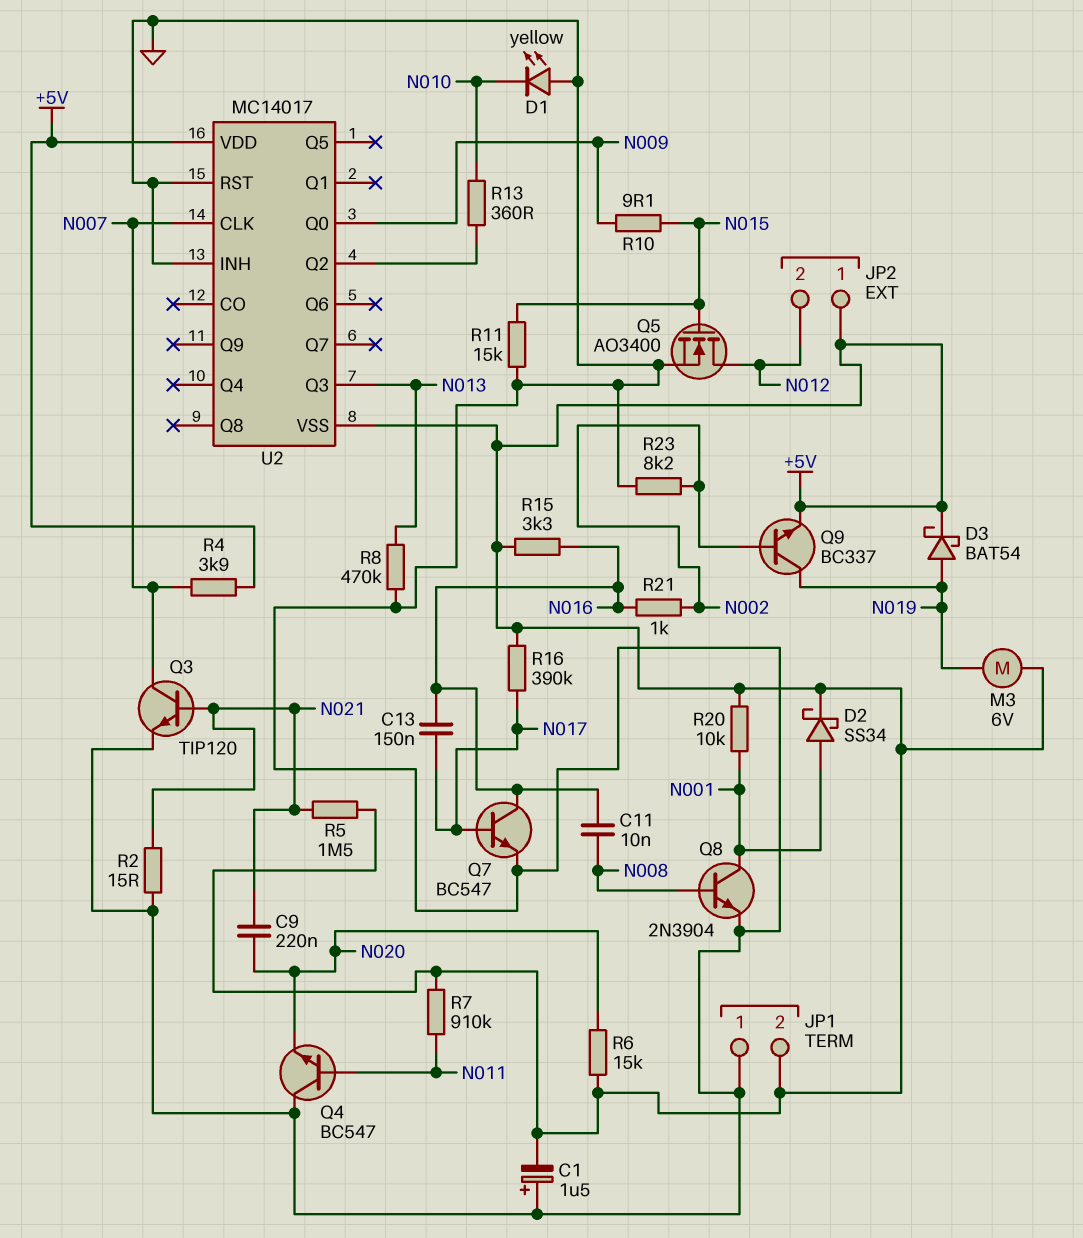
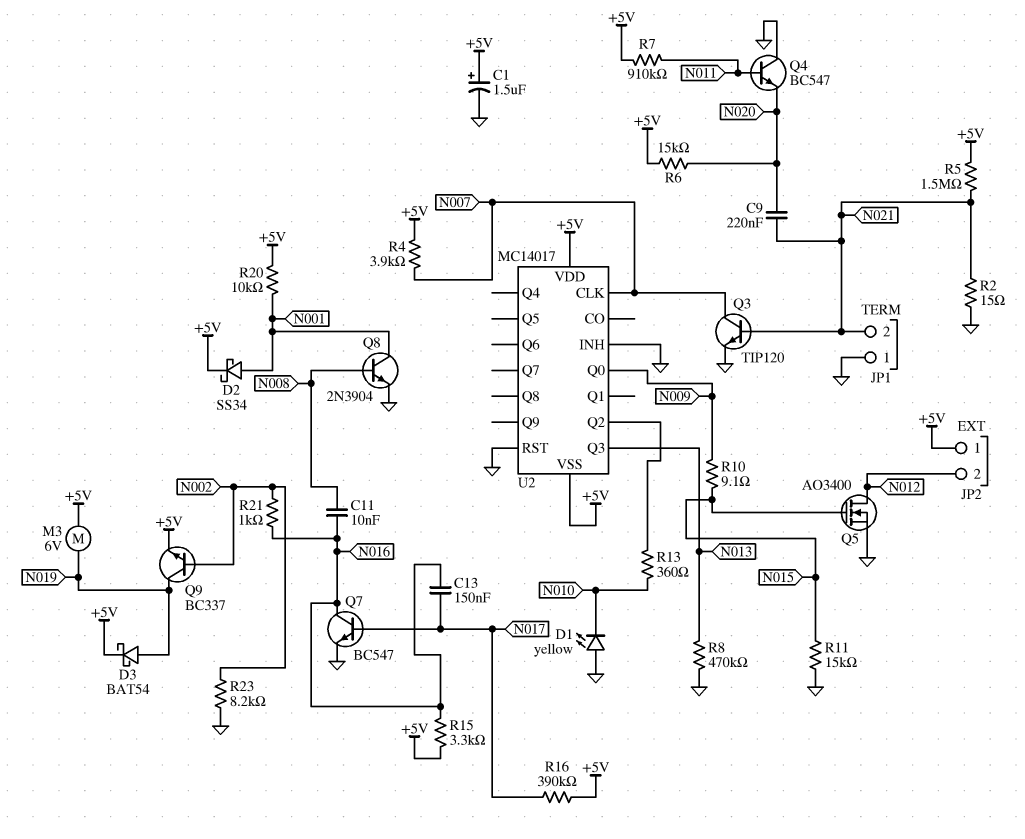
C1: 1.5uF (plus GND, minus +5V) -> 1.5uF (plus +5V, minus GND)
JP1 pin 2: +5V -> N021

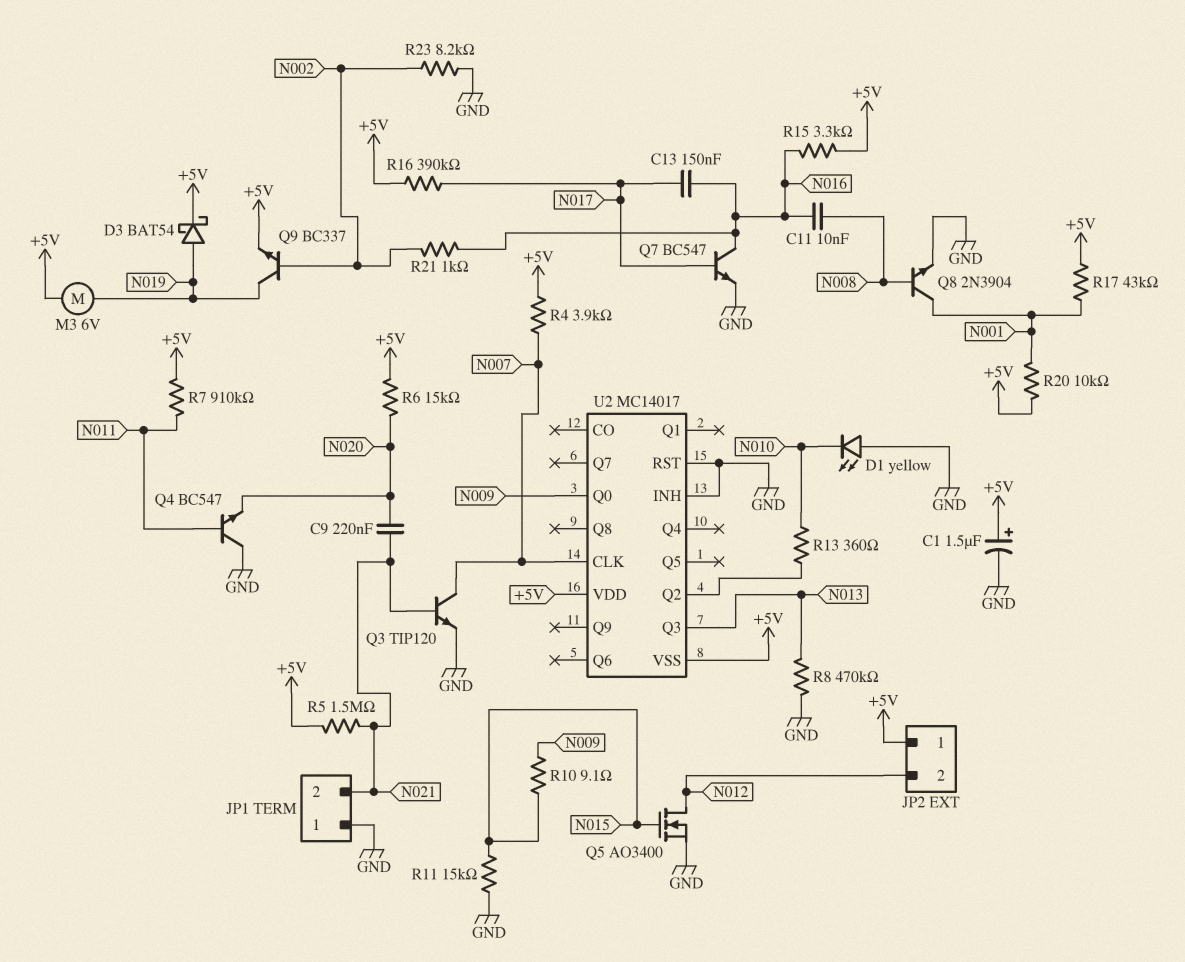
D2: schottky SS34 (A N001, K +5V) -> none
R2: 15 (GND, N021) -> none
R17: none -> 43k (+5V, N001)

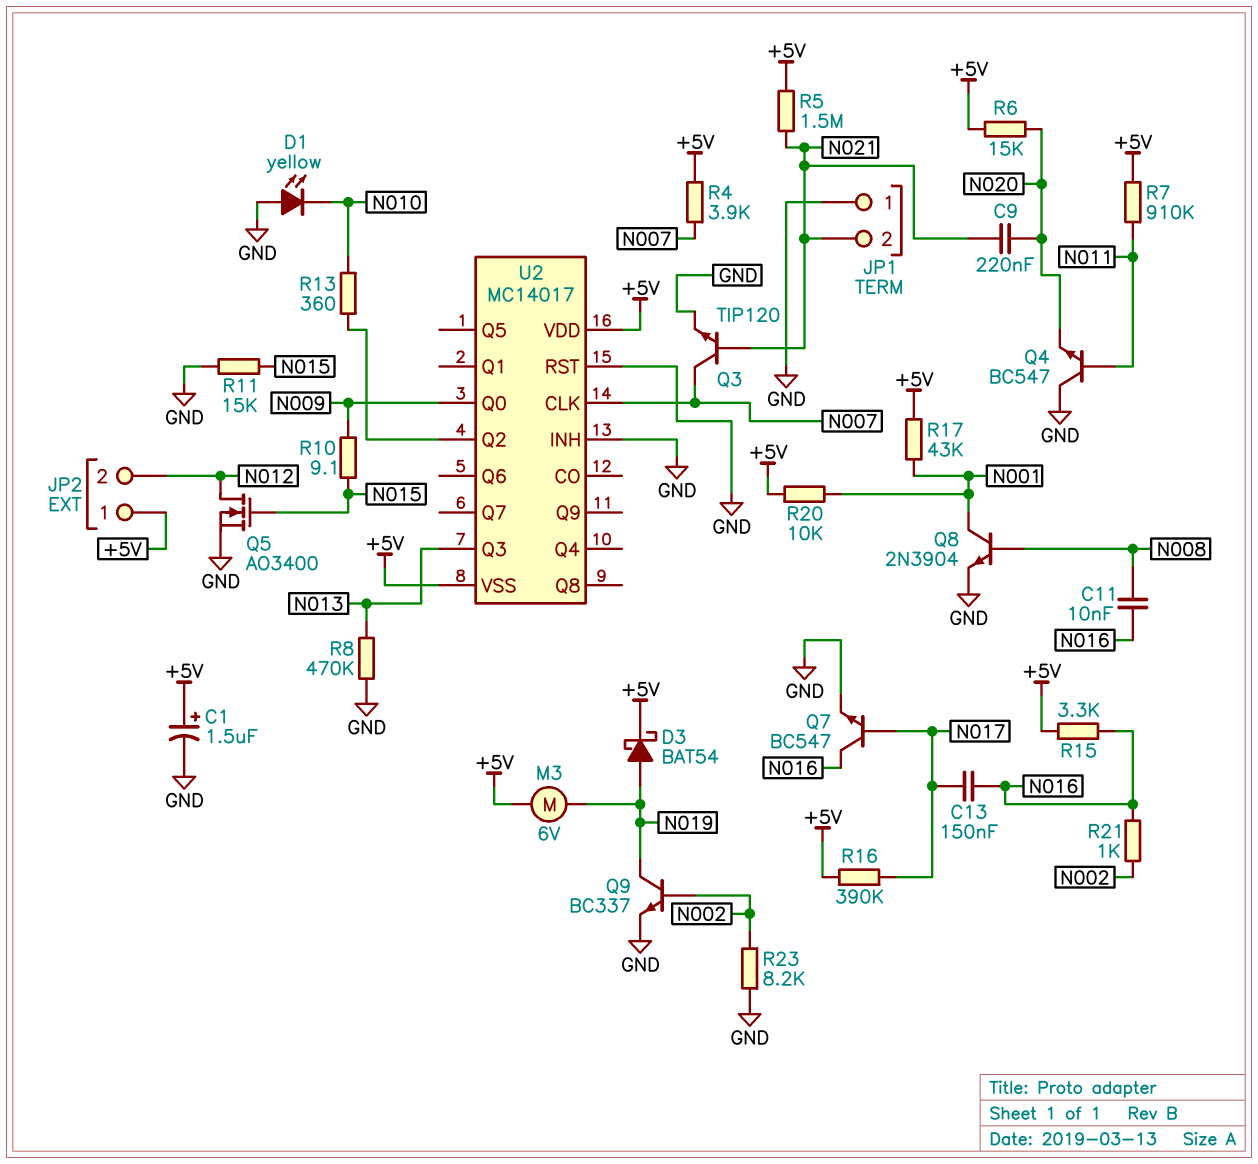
Q9: NPN BC337 (B N002, C N019, E +5V) -> NPN BC337 (B N002, C N019, E GND)

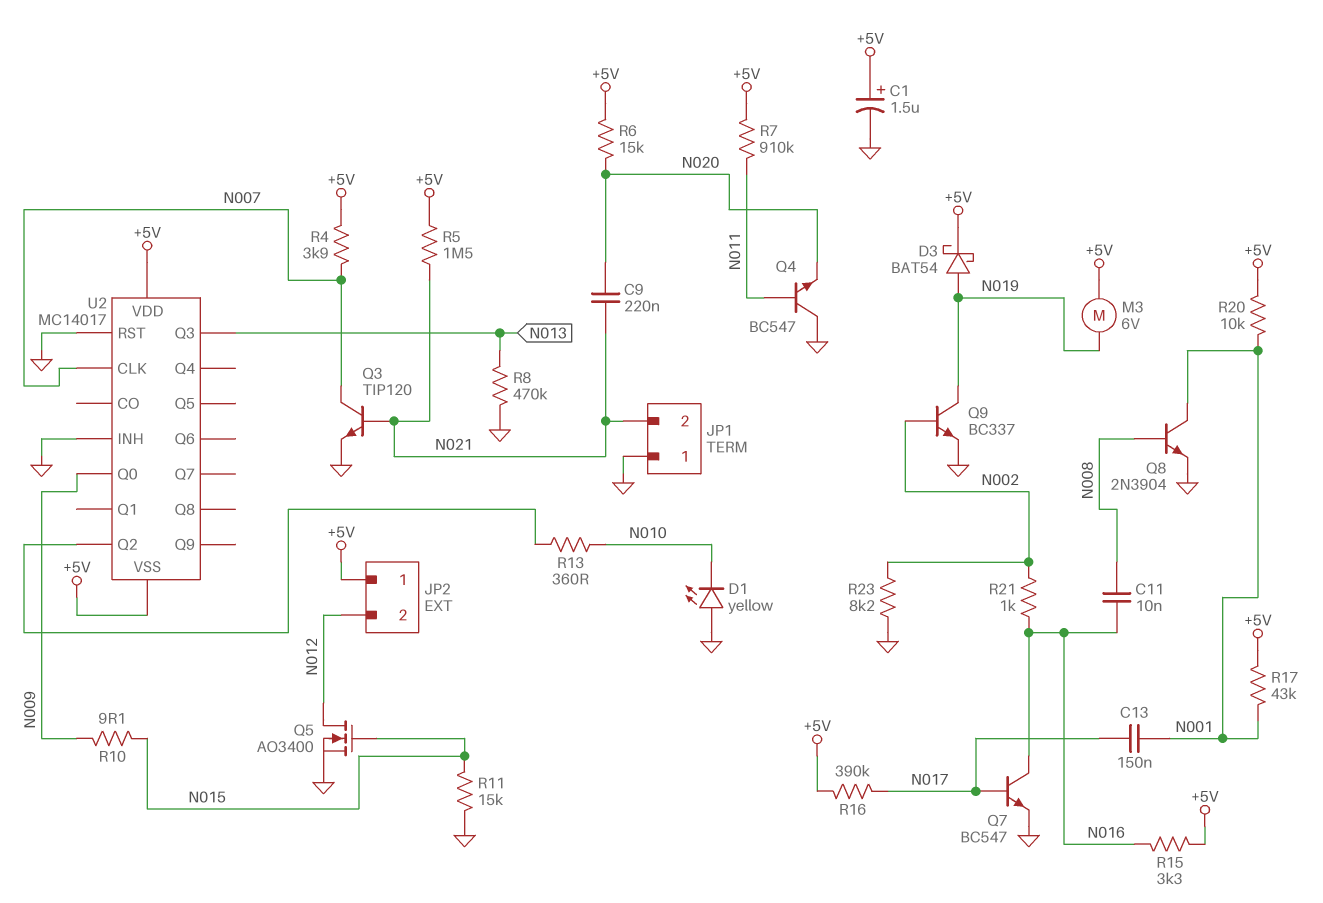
C13: 150nF (N016, N017) -> 150nF (N001, N017)

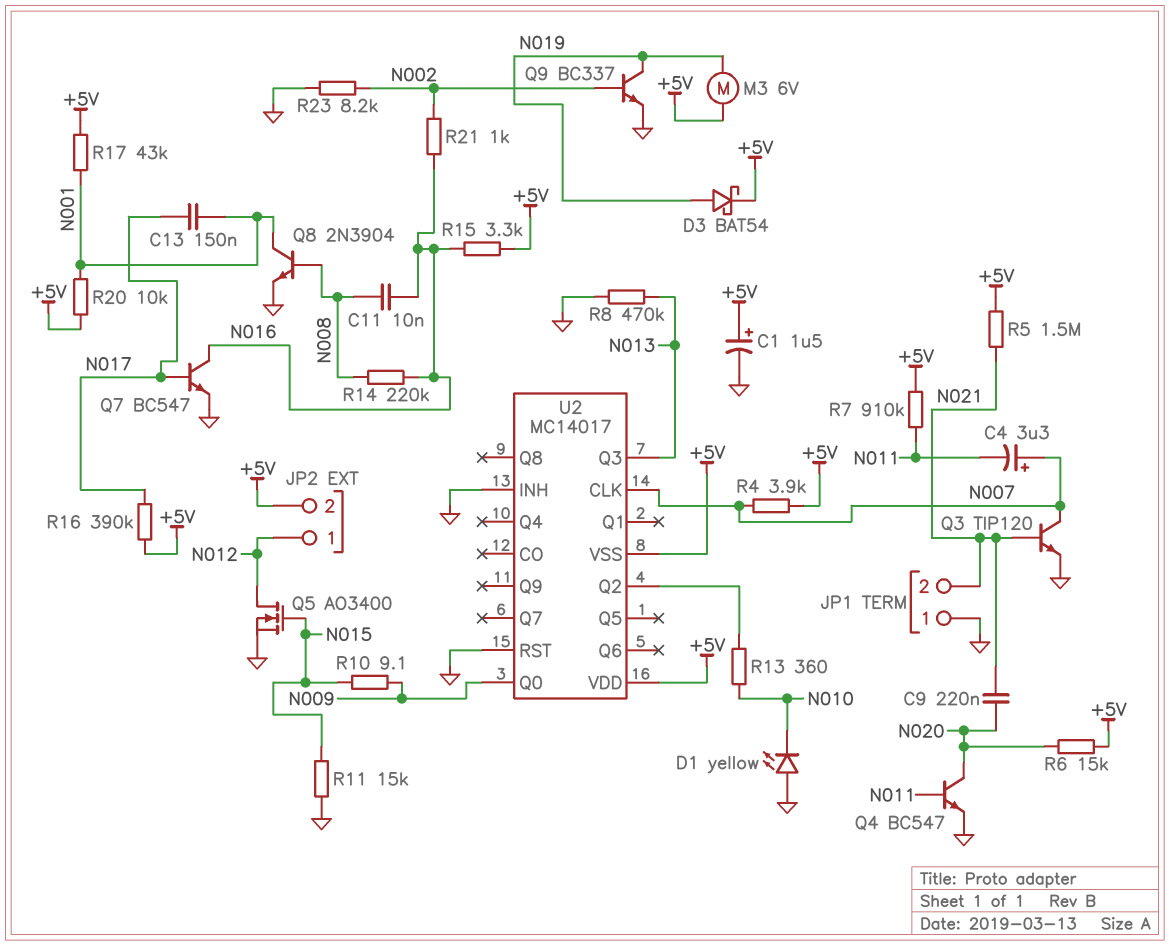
C4: none -> 3.3uF (plus N007, minus N011)
JP2 pin 1: +5V -> N012
JP2 pin 2: N012 -> +5V
Q4: NPN BC547 (B N011, C GND, E N020) -> NPN BC547 (B N011, C N020, E GND)
R14: none -> 220k (N008, N016)

